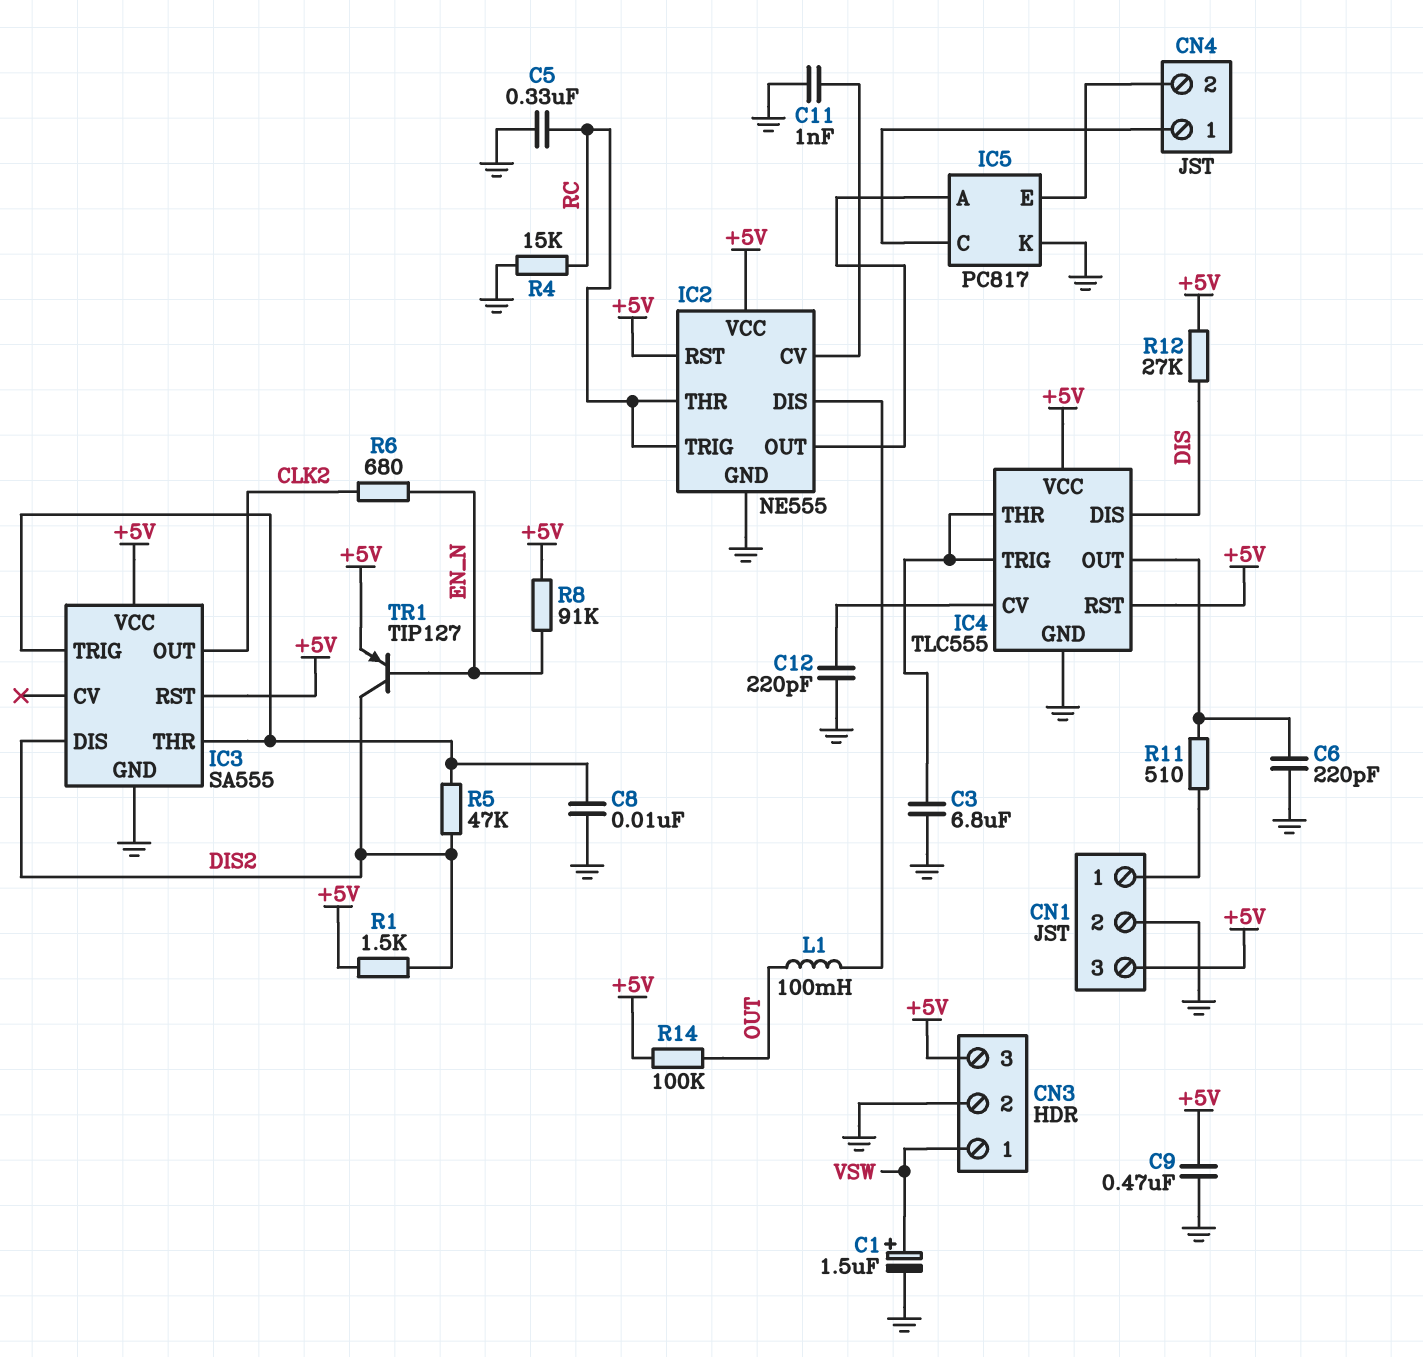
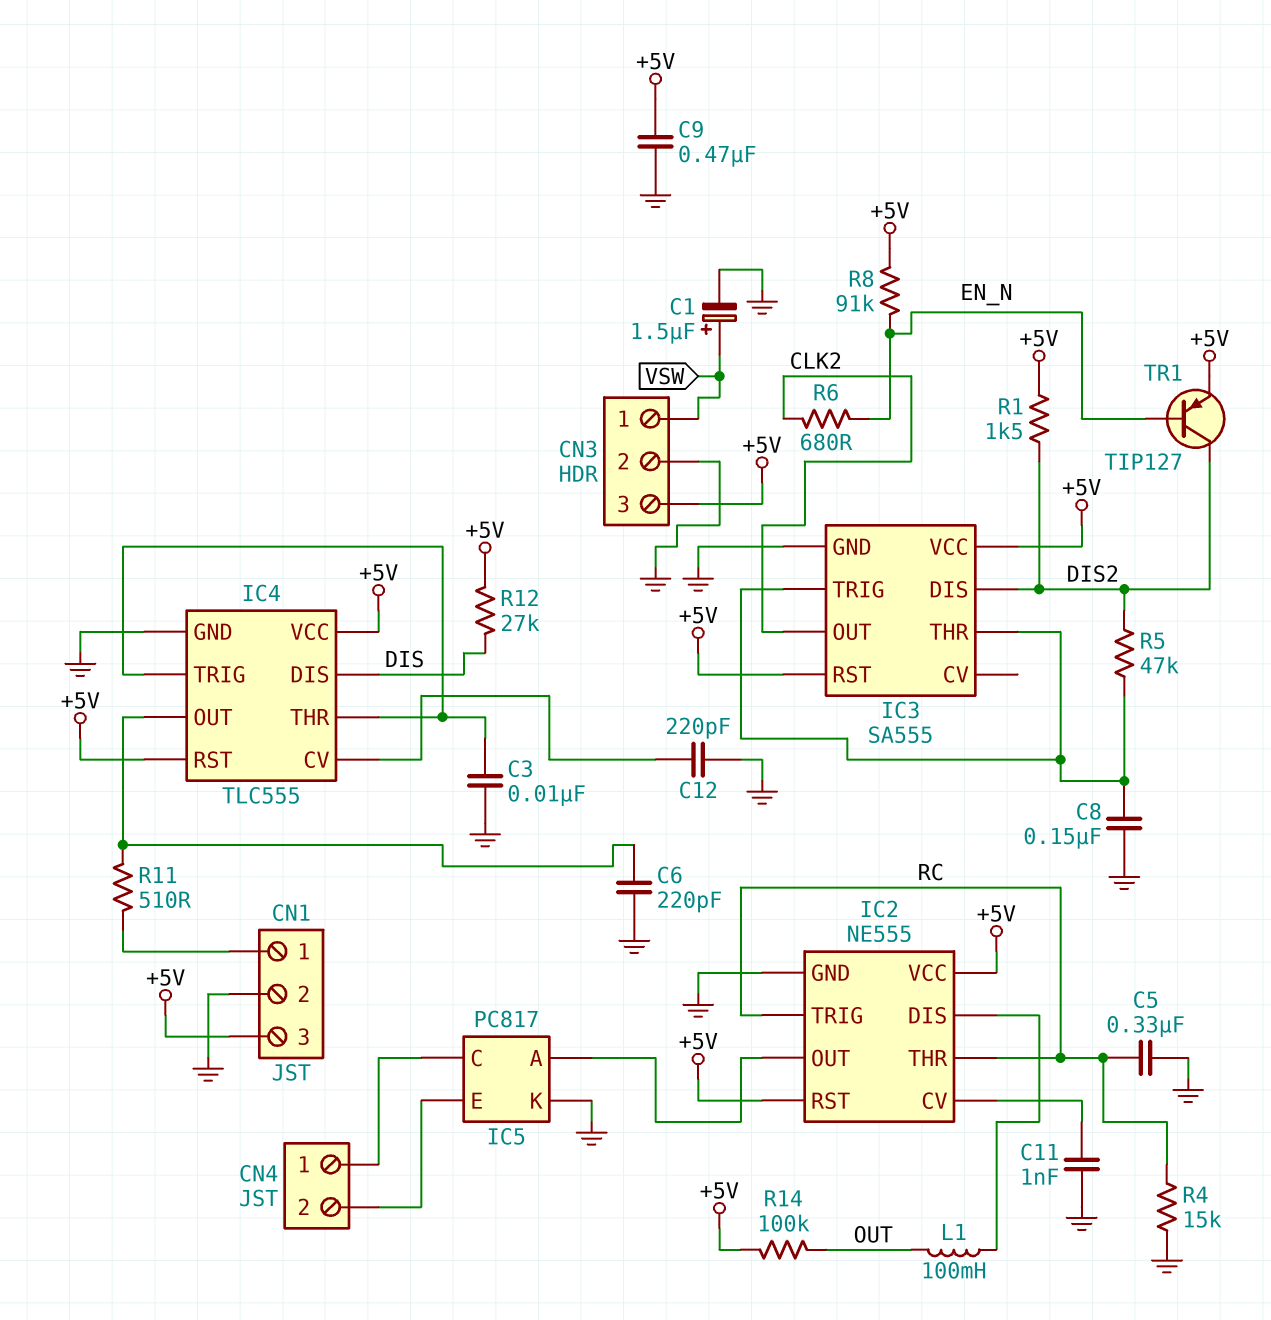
C3: 6.8uF (GND, IC4/THR) -> 10nF (GND, IC4/THR)
C8: 10nF (GND, IC3/THR) -> 150nF (GND, IC3/THR)

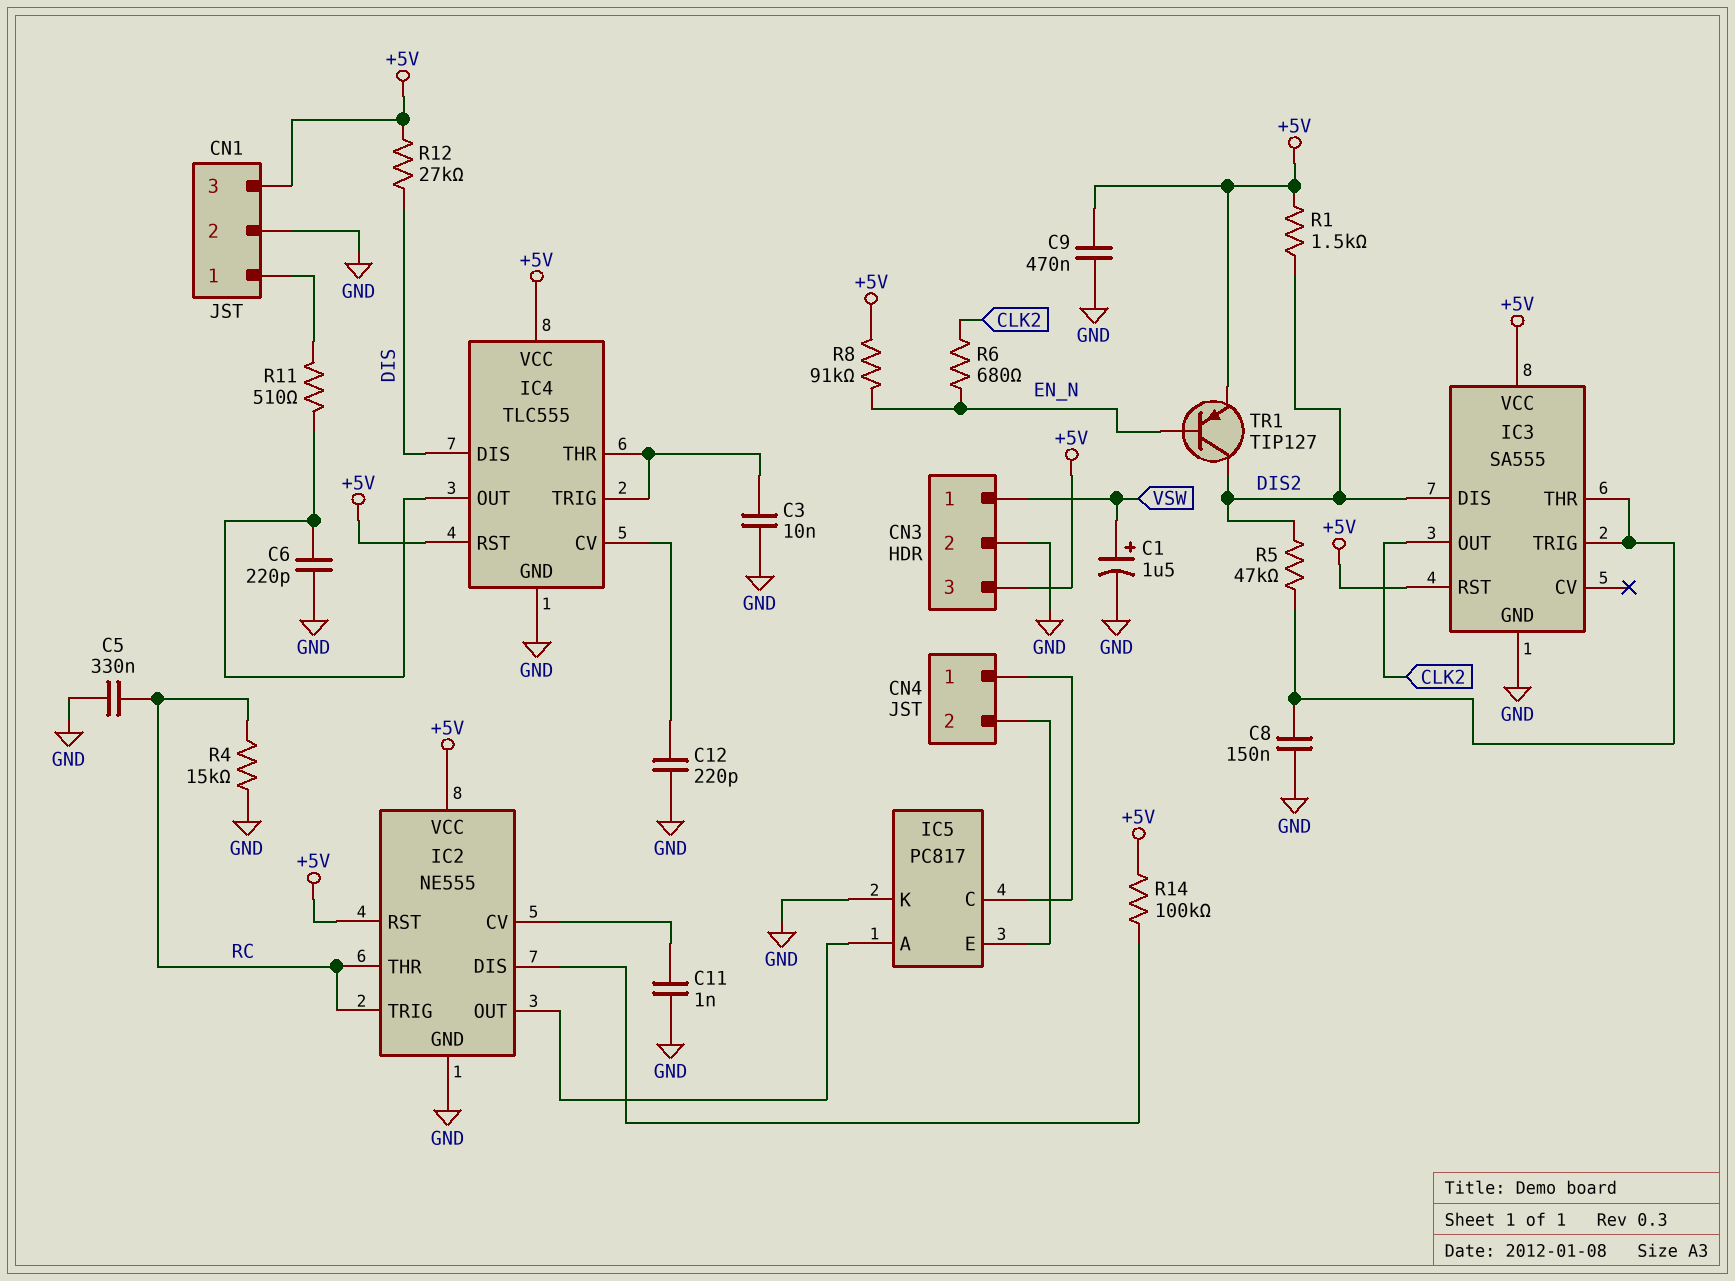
L1: 100mH (IC2/DIS, OUT) -> none
R14: 100k (+5V, OUT) -> 100k (+5V, IC2/DIS)

